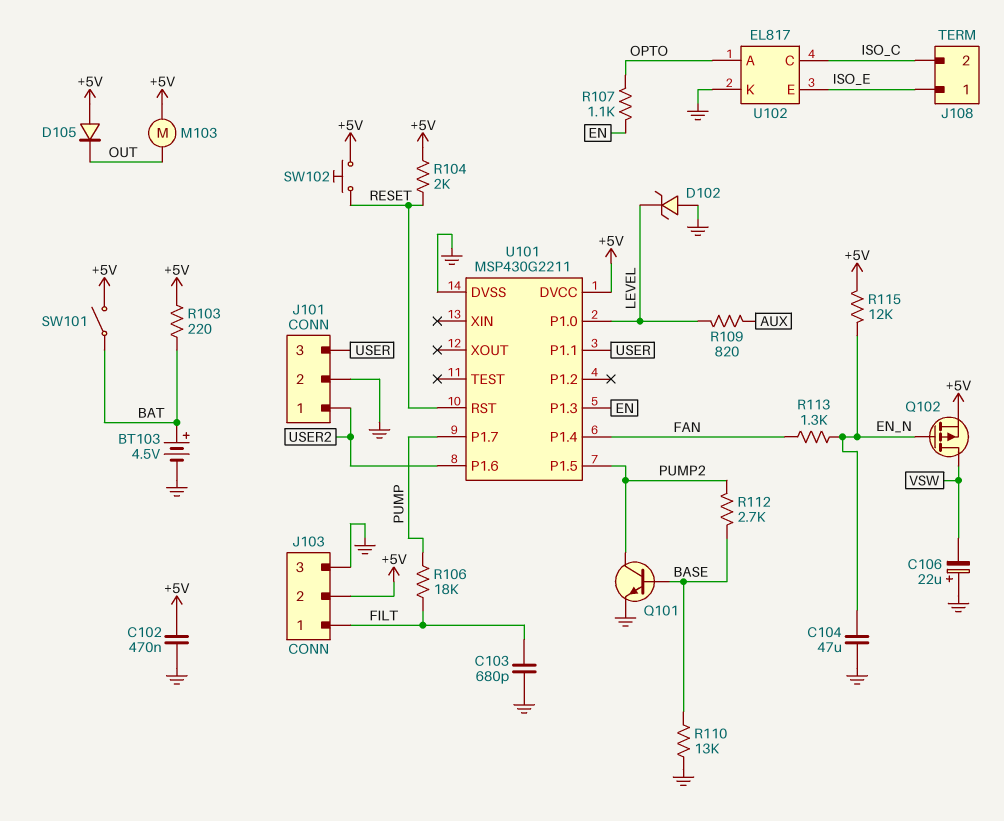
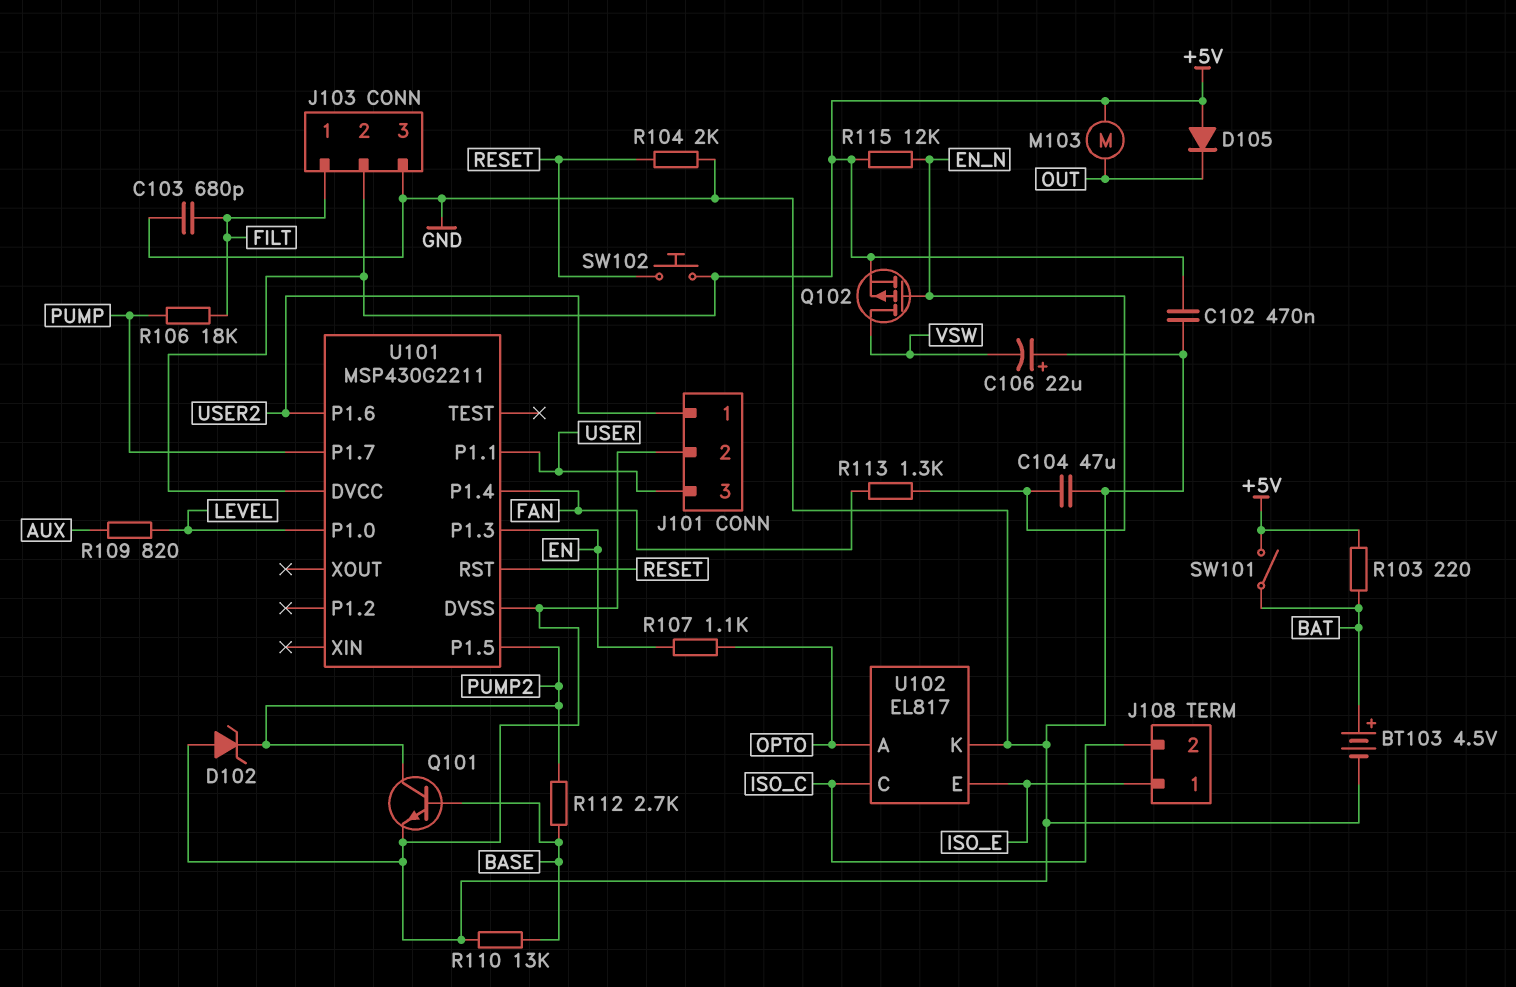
D102: zener (A GND, K LEVEL) -> zener (A GND, K PUMP2)
R104: 2k (+5V, RESET) -> 2k (GND, RESET)

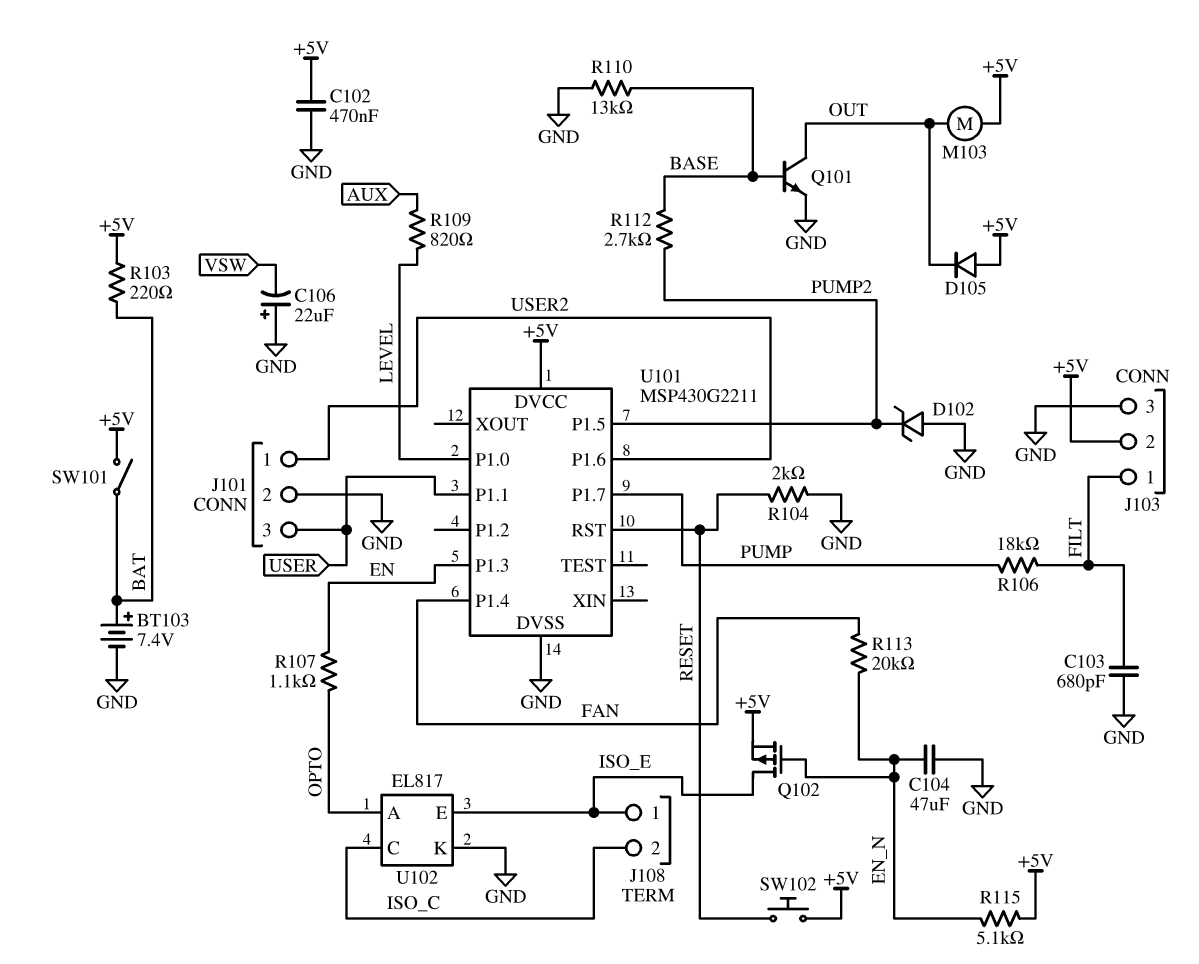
BT103: 4.5V (plus BAT, minus GND) -> 7.4V (plus BAT, minus GND)
Q101: NPN (B BASE, C PUMP2, E GND) -> NPN (B BASE, C OUT, E GND)
Q102: PMOS (G EN_N, D VSW, S +5V) -> PMOS (G EN_N, D ISO_E, S +5V)
R113: 1.3k (EN_N, FAN) -> 20k (EN_N, FAN)
R115: 12k (+5V, EN_N) -> 5.1k (+5V, EN_N)

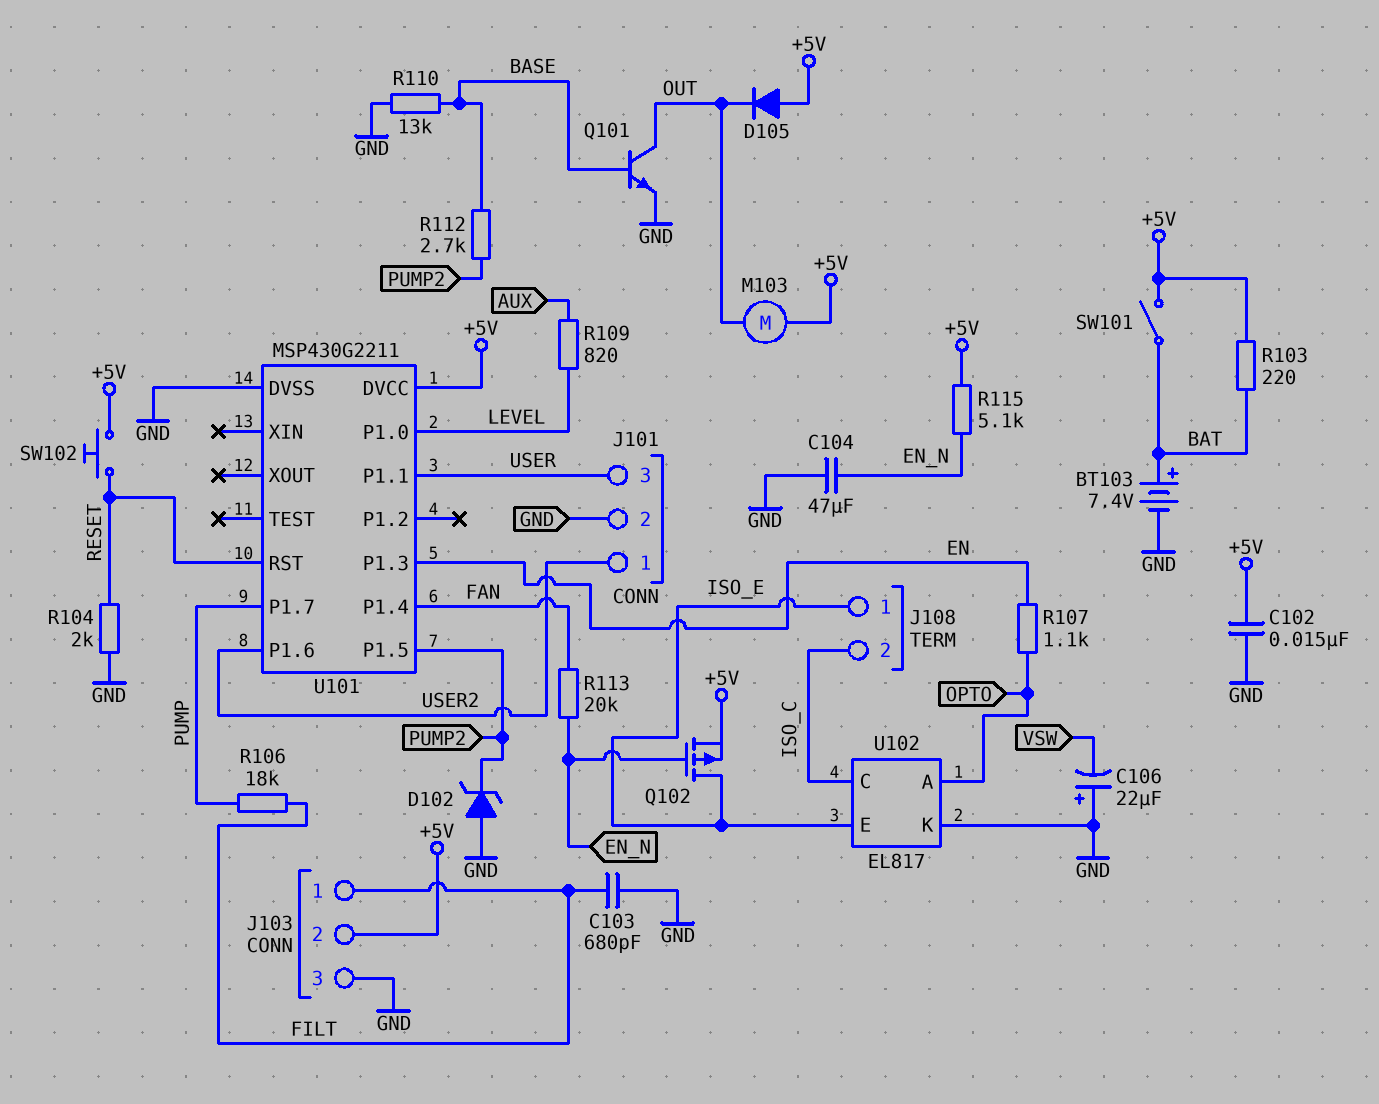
C102: 470nF (+5V, GND) -> 15nF (+5V, GND)

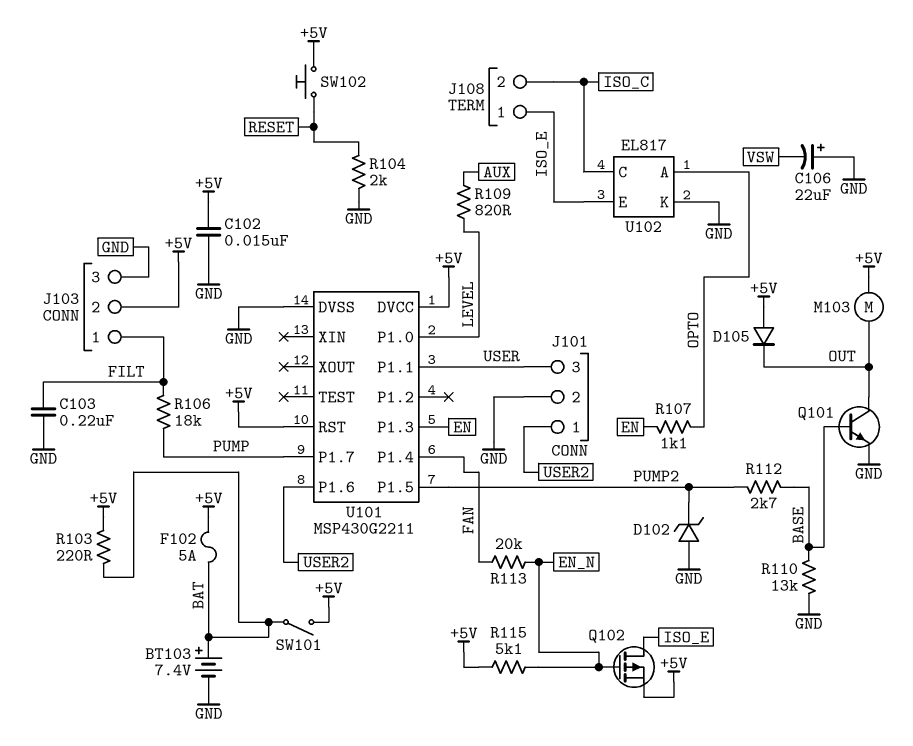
C103: 680pF (FILT, GND) -> 220nF (FILT, GND)
C104: 47uF (EN_N, GND) -> none
F102: none -> 5A (+5V, BAT)
U101 pin RST: RESET -> +5V

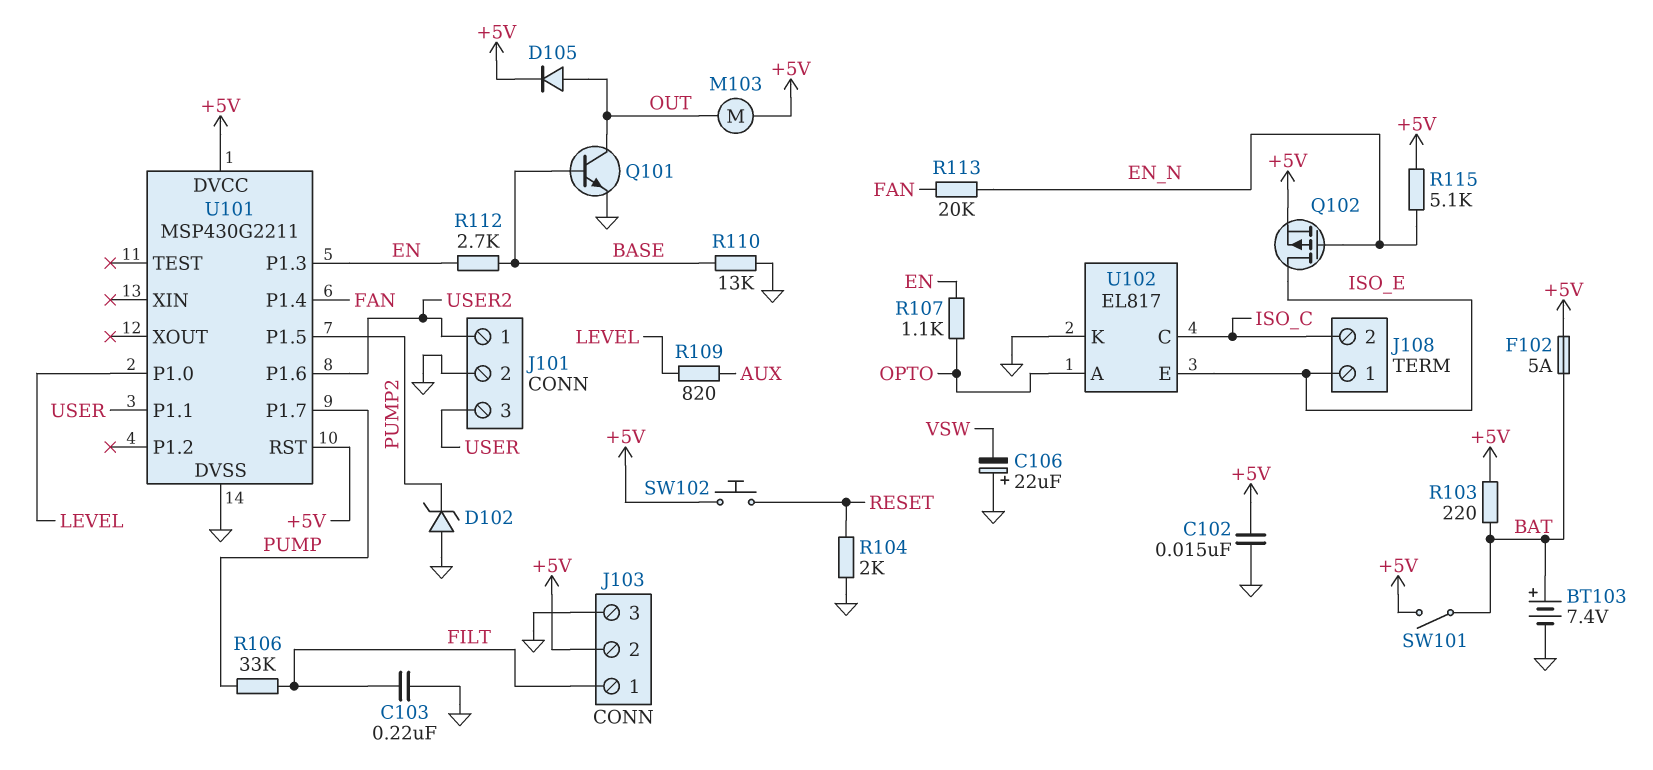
D105: diode (A +5V, K OUT) -> diode (A OUT, K +5V)
R106: 18k (FILT, PUMP) -> 33k (FILT, PUMP)
R112: 2.7k (BASE, PUMP2) -> 2.7k (BASE, EN)

